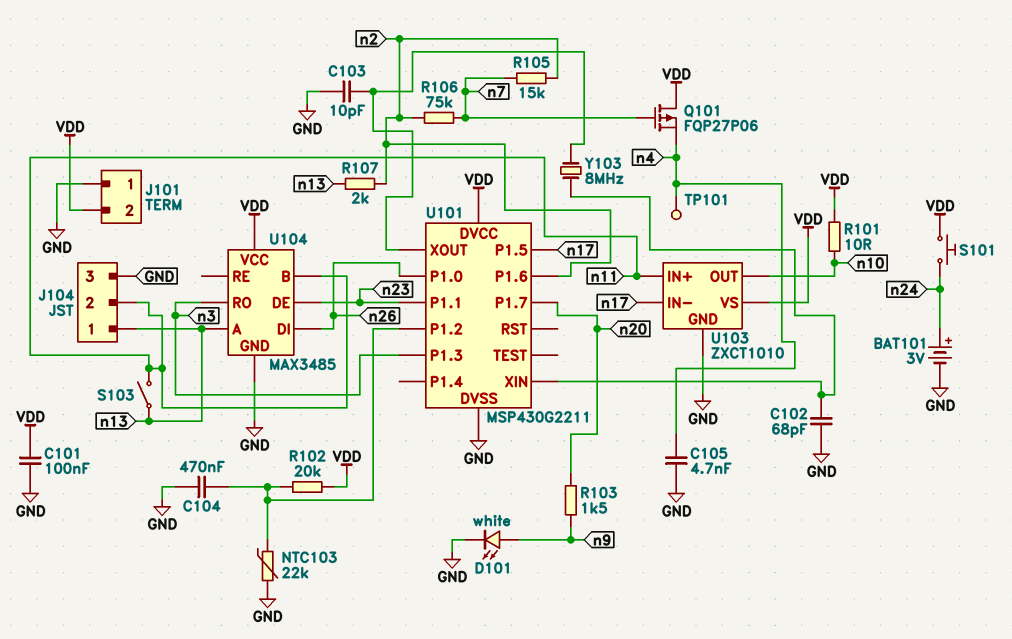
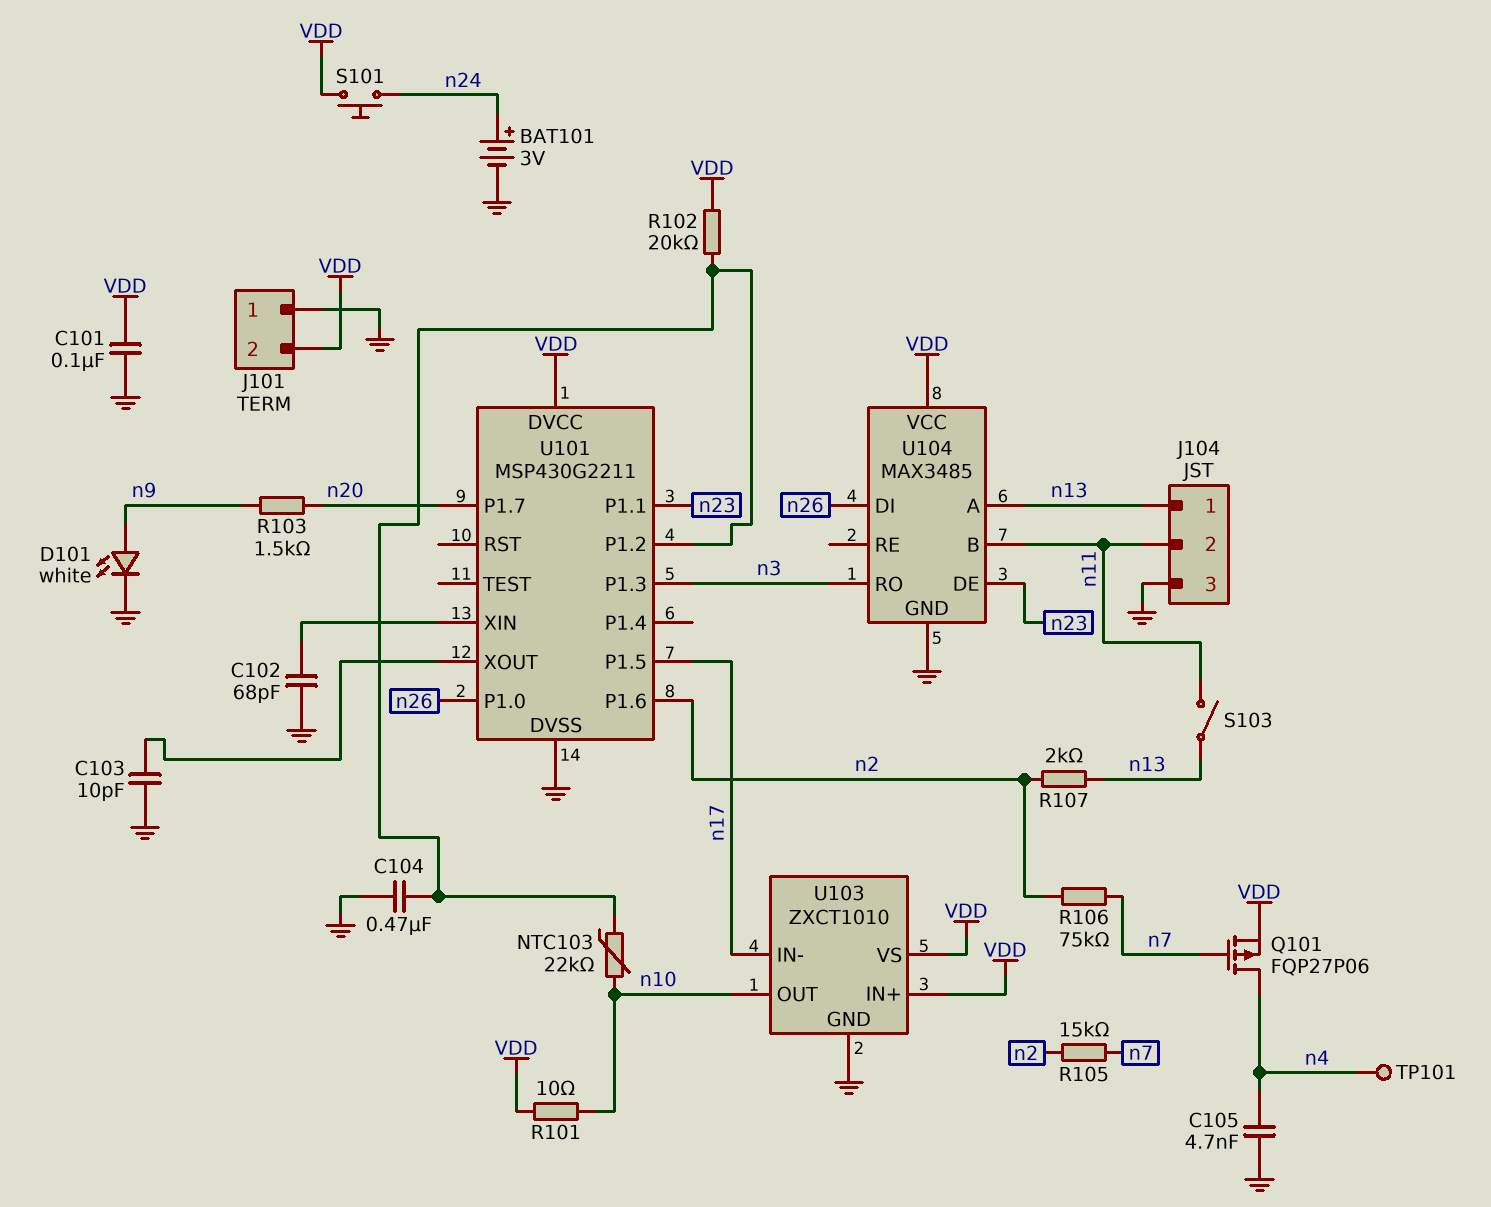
NTC103: 22k (GND, U101/P1.2) -> 22k (U101/P1.2, n10)
Q101: PMOS FQP27P06 (G n7, D VDD, S n4) -> PMOS FQP27P06 (G n7, D n4, S VDD)
U103 pin IN+: n11 -> VDD
Y103: 8MHz (U101/XIN, U101/XOUT) -> none

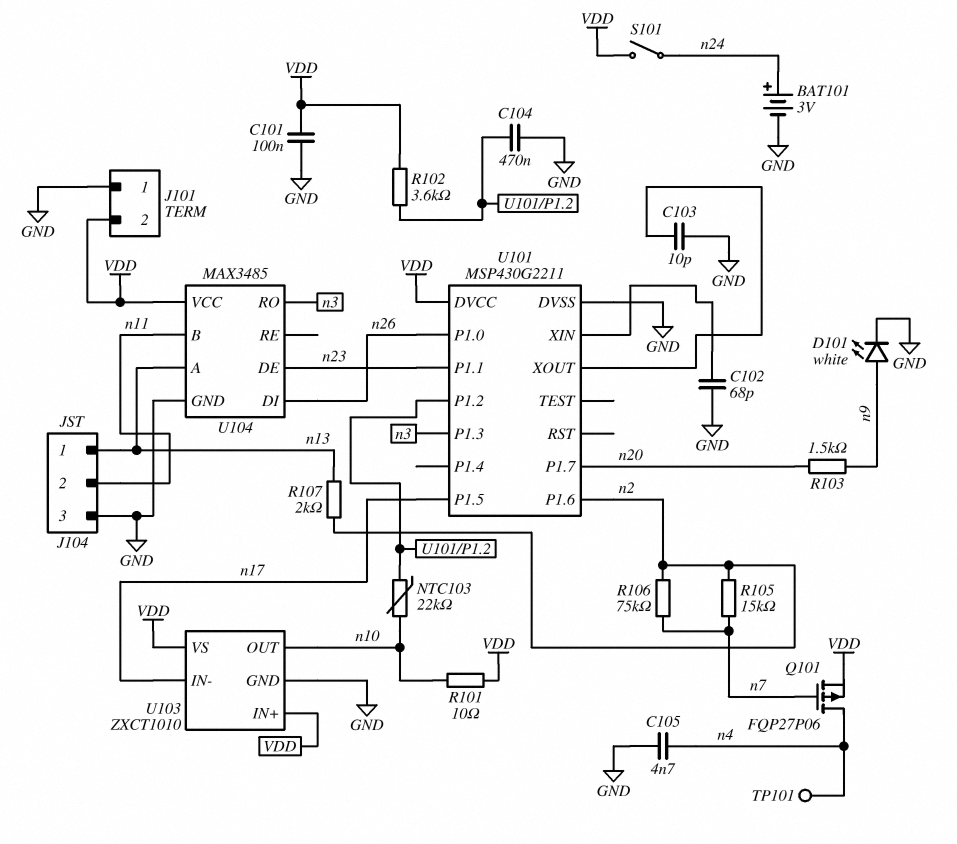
R102: 20k (U101/P1.2, VDD) -> 3.6k (U101/P1.2, VDD)
S101: button (VDD, n24) -> switch (VDD, n24)
S103: switch (n11, n13) -> none

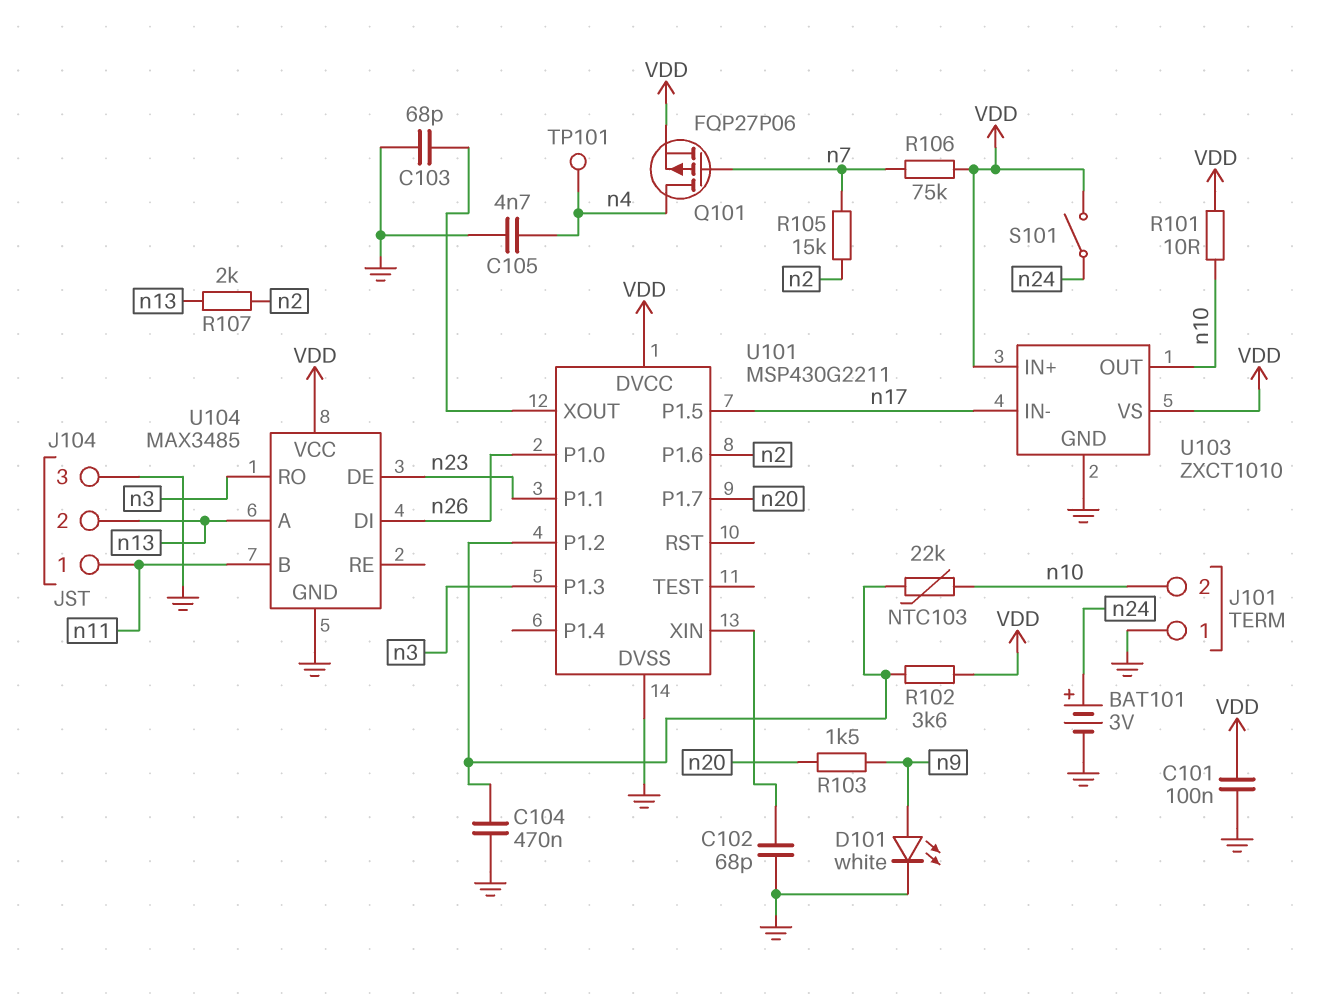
C103: 10pF (GND, U101/XOUT) -> 68pF (GND, U101/XOUT)
J101 pin 2: VDD -> n10
J104 pin 1: n13 -> n11
J104 pin 2: n11 -> n13
R106: 75k (n2, n7) -> 75k (VDD, n7)

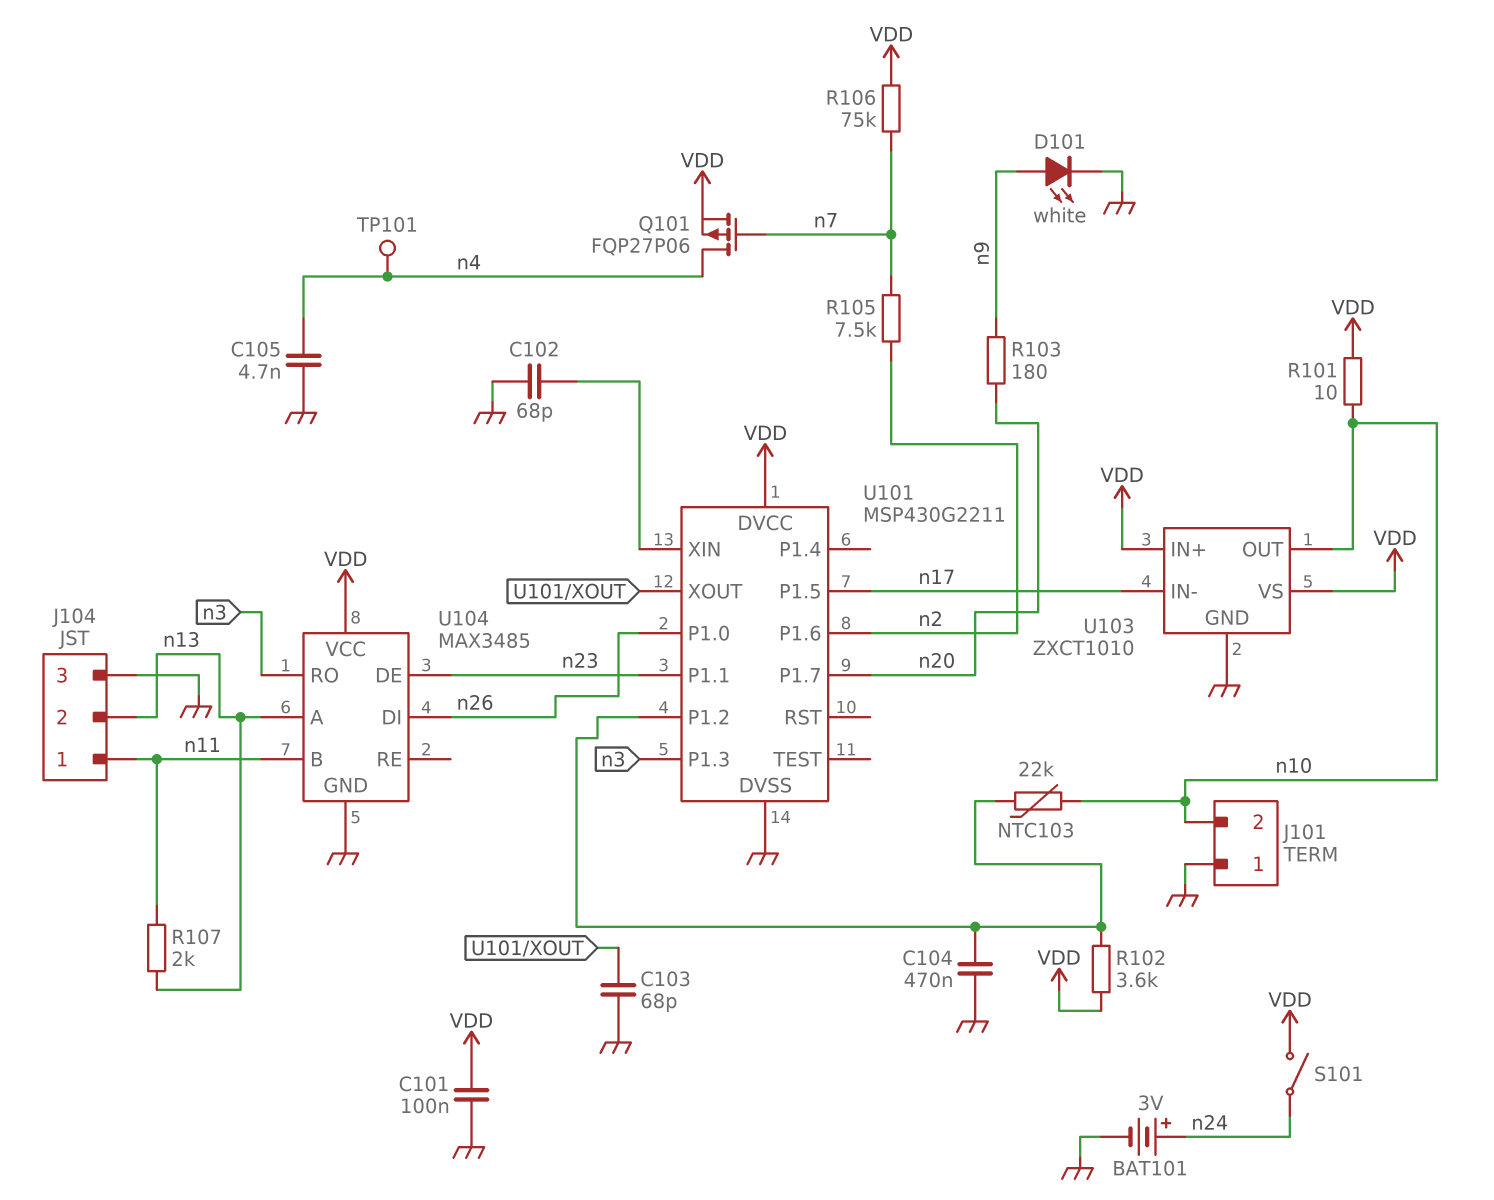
R103: 1.5k (n9, n20) -> 180 (n9, n20)
R105: 15k (n2, n7) -> 7.5k (n2, n7)
R107: 2k (n2, n13) -> 2k (n11, n13)

